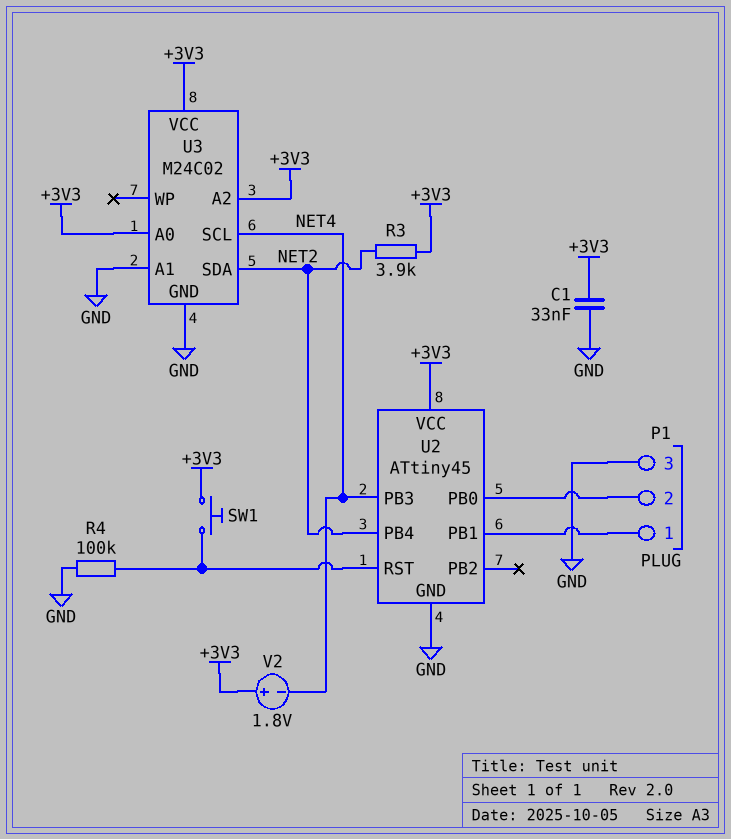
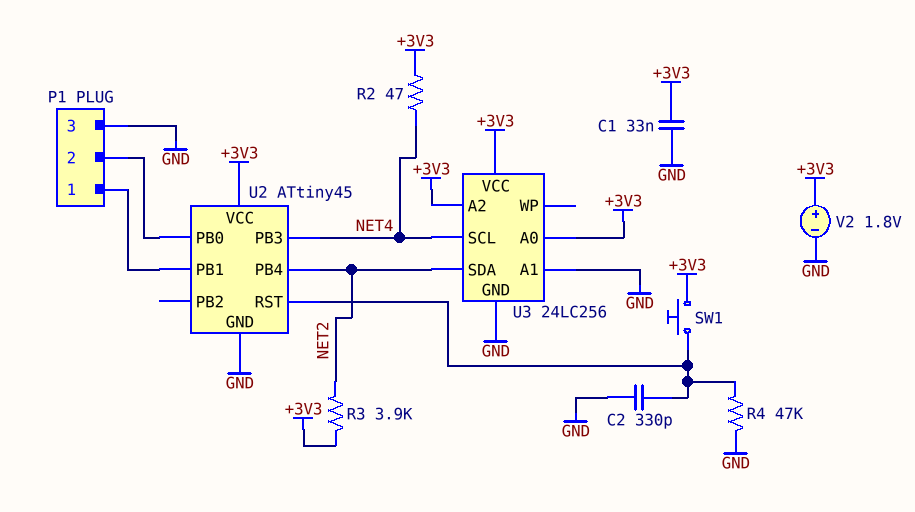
C2: none -> 330pF (GND, U2/RST)
R2: none -> 47 (+3V3, NET4)
R4: 100k (GND, U2/RST) -> 47k (GND, U2/RST)
U3: M24C02 -> 24LC256
V2: 1.8V (plus +3V3, minus NET4) -> 1.8V (plus +3V3, minus GND)

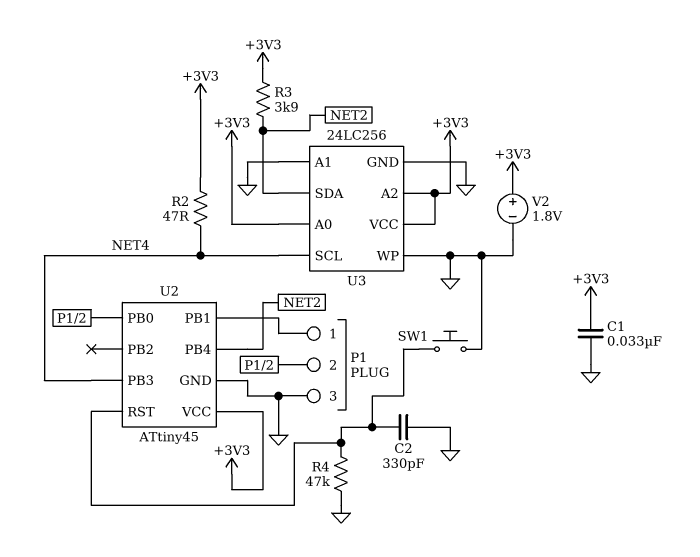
SW1: button (+3V3, U2/RST) -> button (GND, U2/RST)
U3 pin WP: none -> GND

